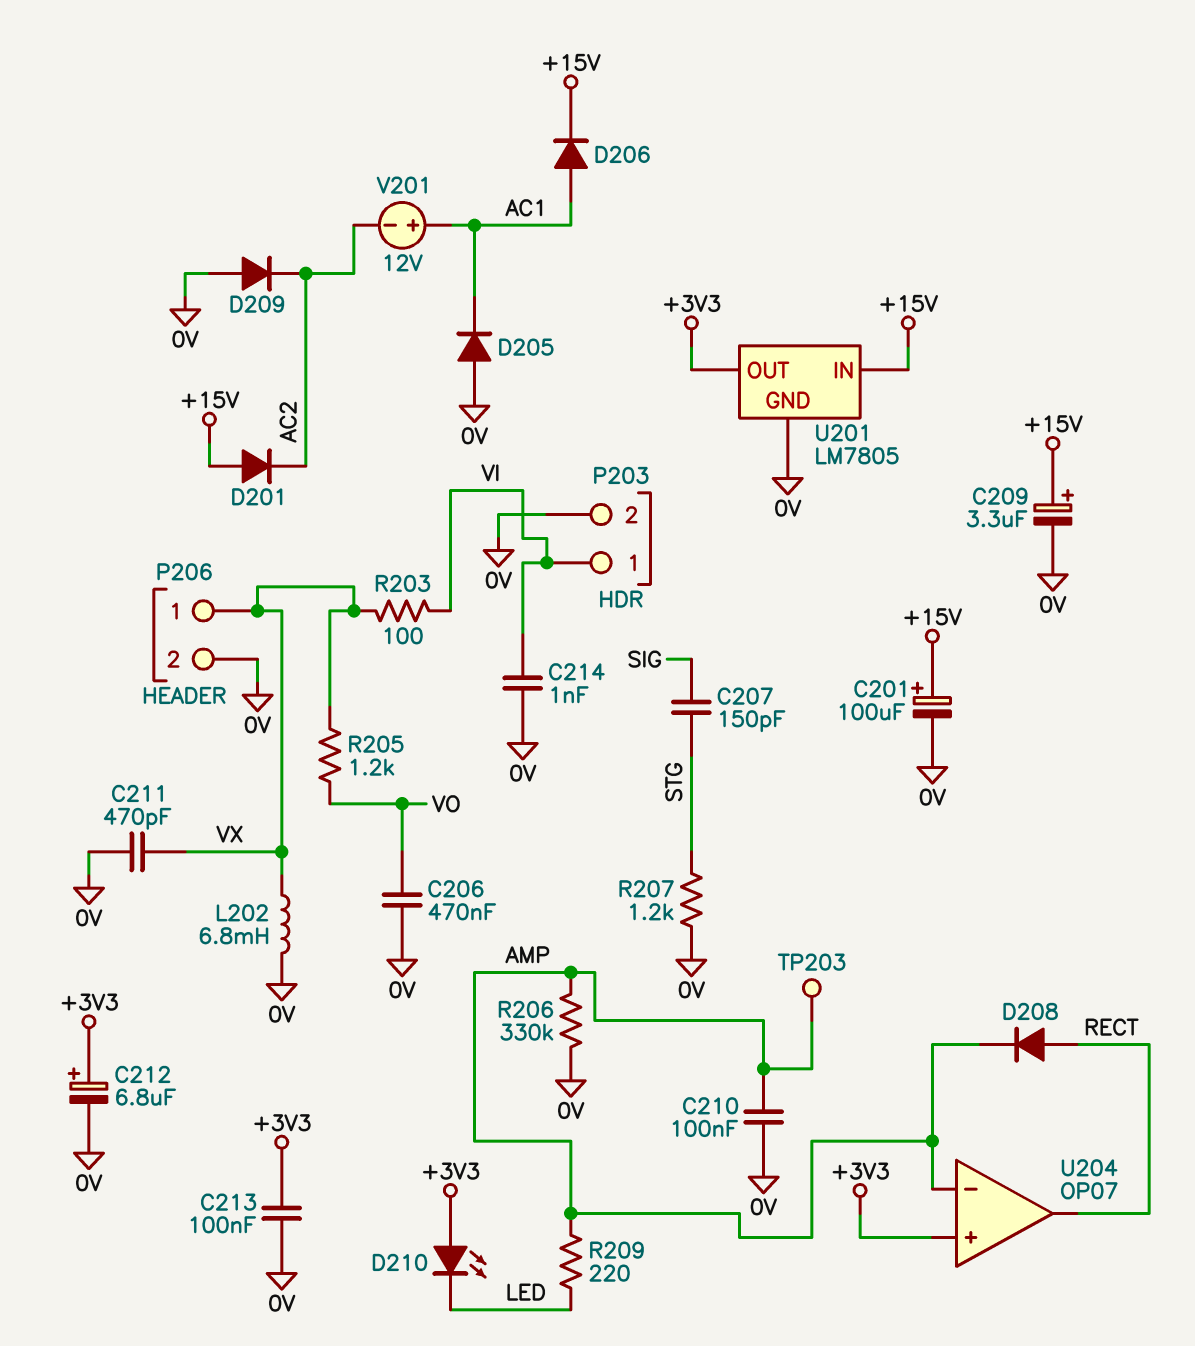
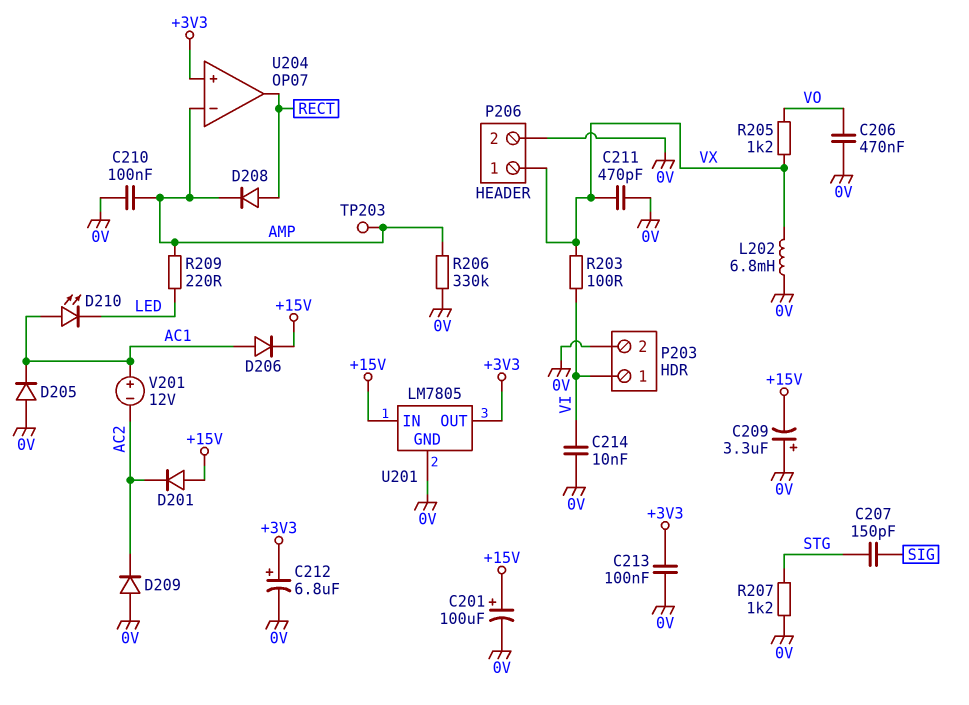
C209: 3.3uF (plus +15V, minus 0V) -> 3.3uF (plus 0V, minus +15V)
C214: 1nF (0V, VI) -> 10nF (0V, VI)
D210: LED (A +3V3, K LED) -> LED (A AC1, K LED)

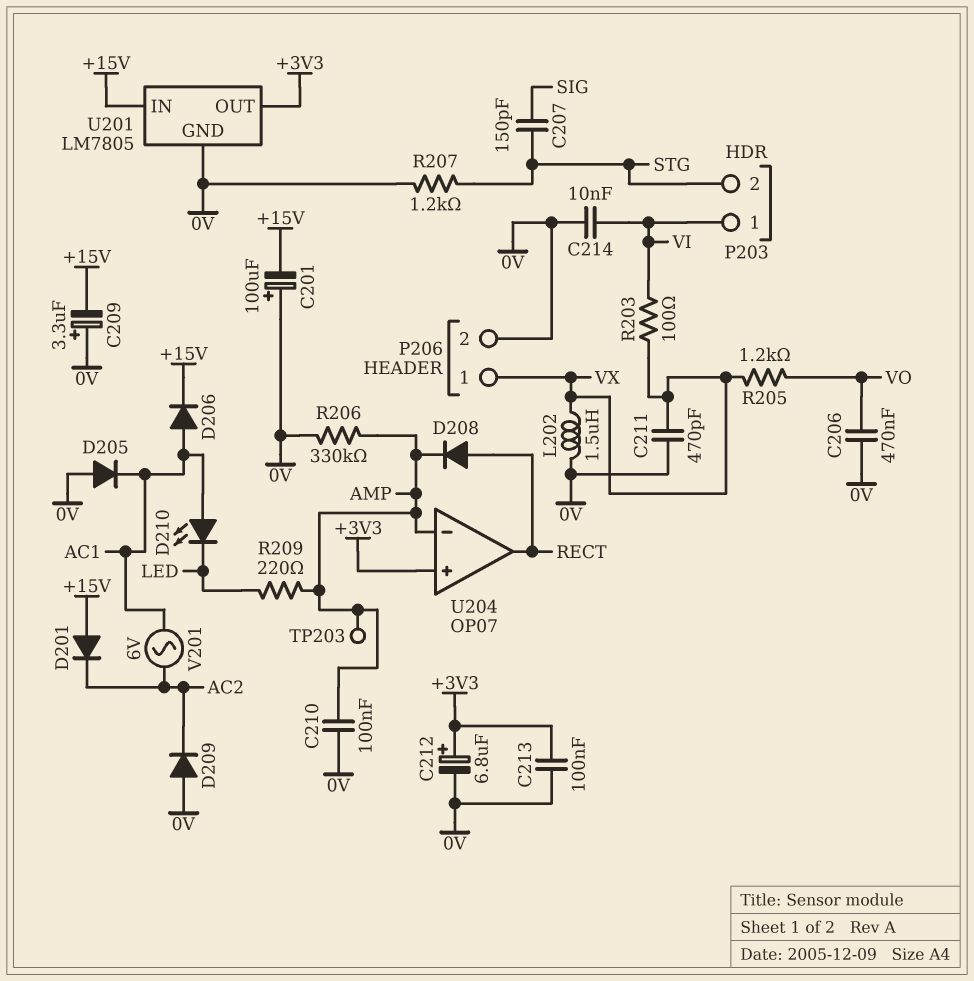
C201: 100uF (plus +15V, minus 0V) -> 100uF (plus 0V, minus +15V)
L202: 6.8mH (0V, VX) -> 1.5uH (0V, VX)
P203 pin 2: 0V -> STG
V201: 12V (plus AC1, minus AC2) -> AC 6V (AC1, AC2)

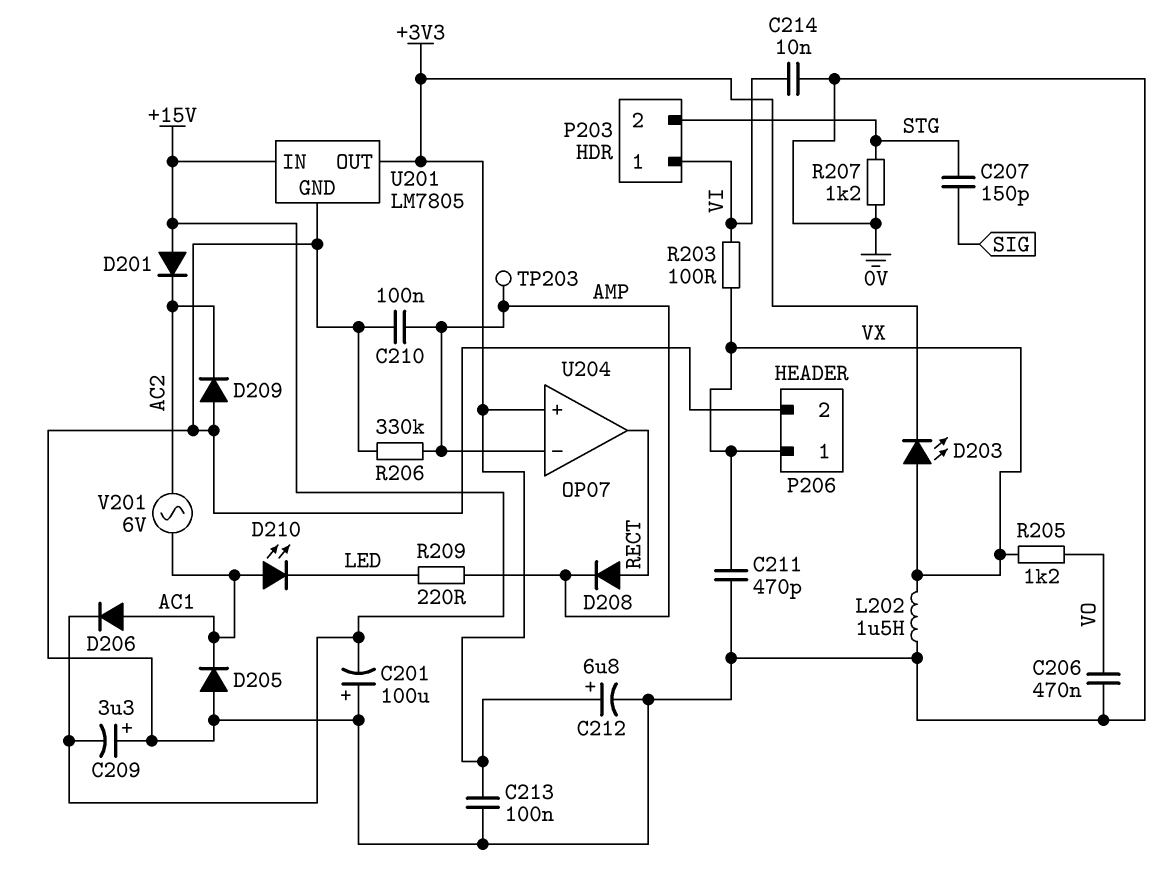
D203: none -> LED (A VX, K +3V3)

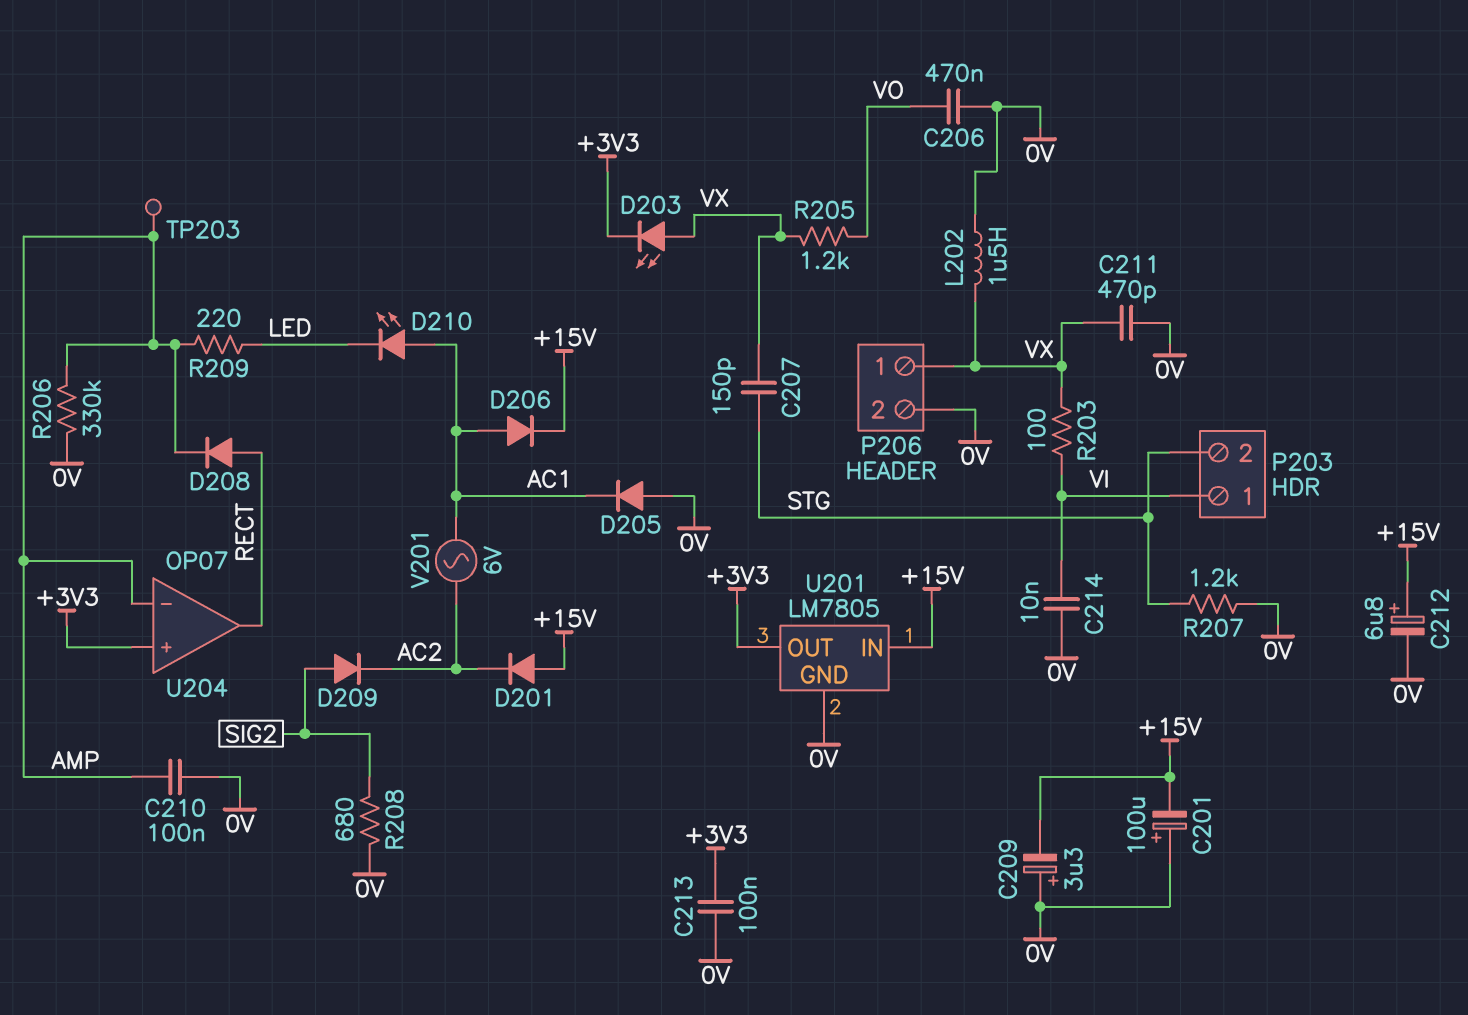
C207: 150pF (SIG, STG) -> 150pF (STG, VX)
C212: 6.8uF (plus +3V3, minus 0V) -> 6.8uF (plus +15V, minus 0V)
D209: diode (A 0V, K AC2) -> diode (A SIG2, K AC2)
R208: none -> 680 (0V, SIG2)

